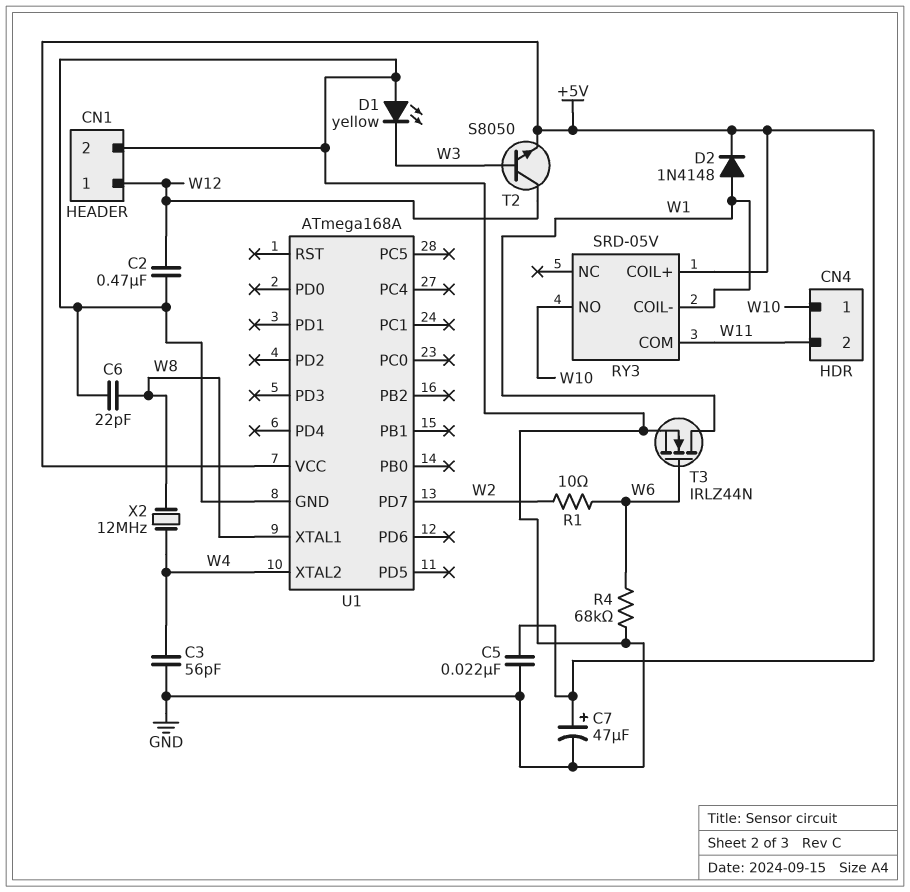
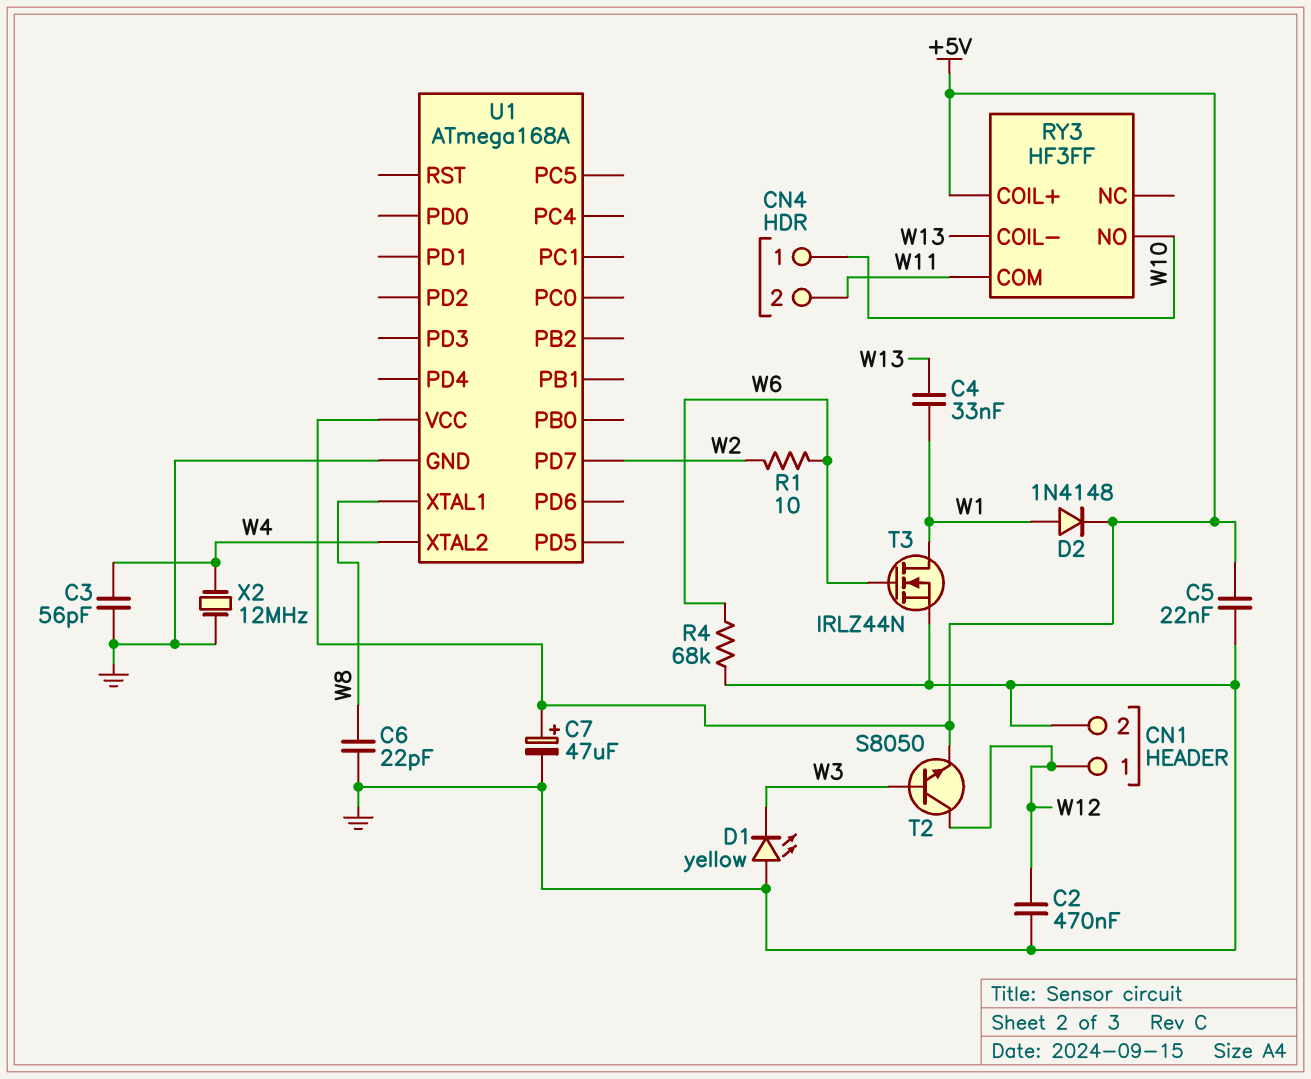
C4: none -> 33nF (W1, W13)
RY3: SRD-05V -> HF3FF
RY3 pin COIL-: W1 -> W13
X2: 12MHz (W4, W8) -> 12MHz (GND, W4)

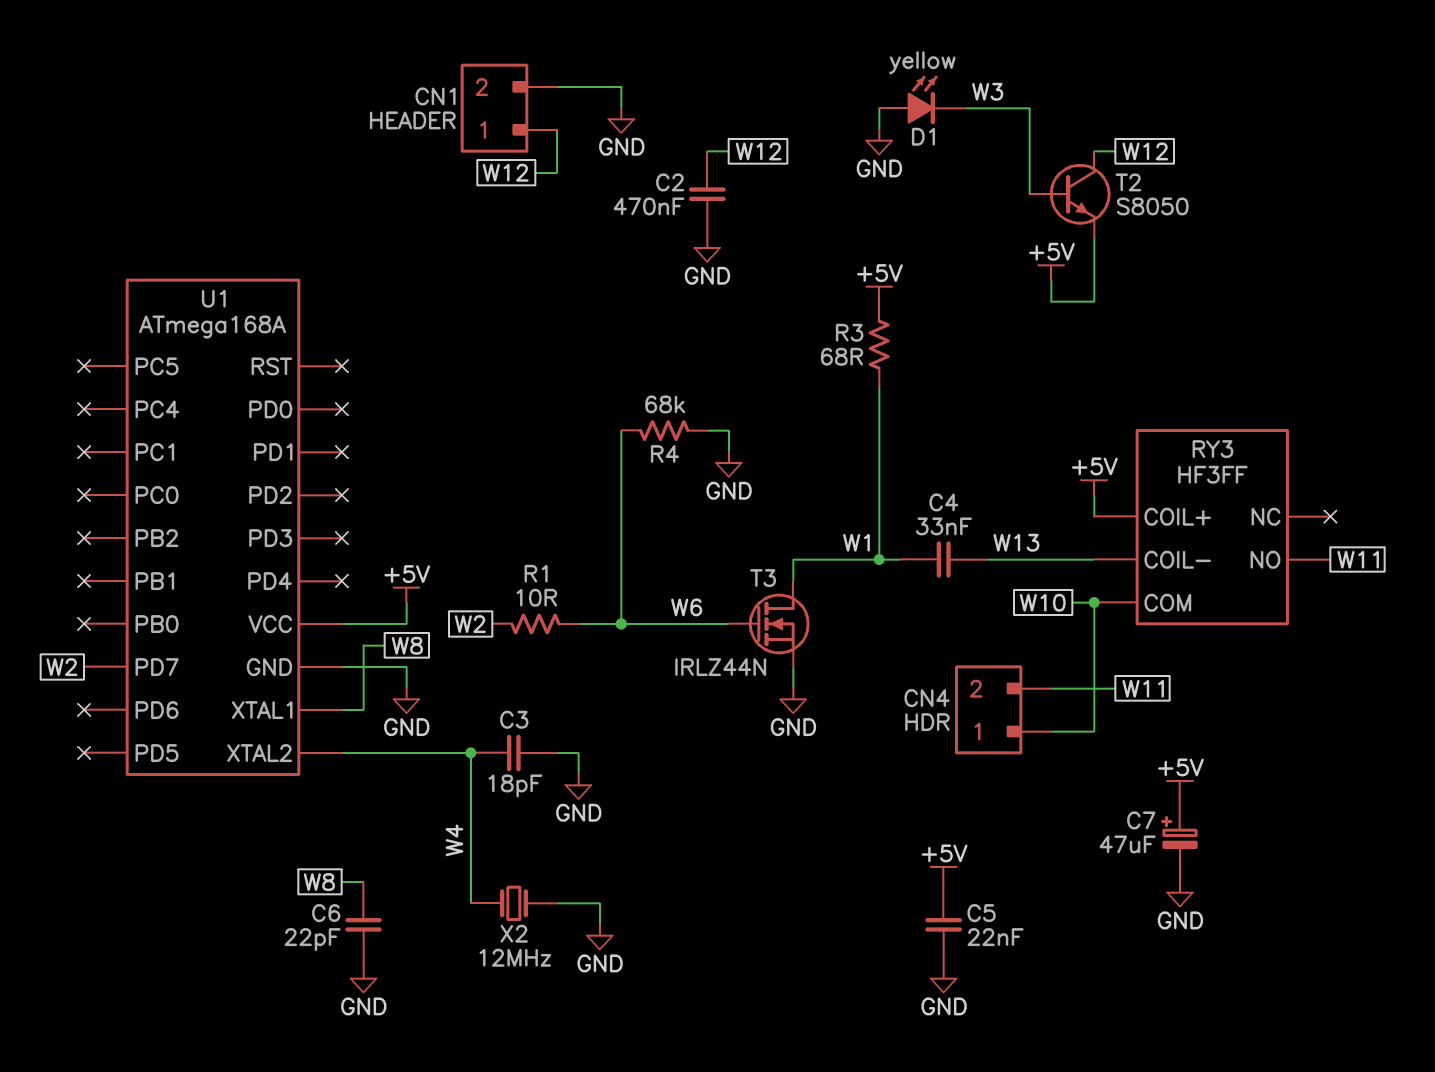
C3: 56pF (GND, W4) -> 18pF (GND, W4)
D2: diode 1N4148 (A W1, K +5V) -> none
R3: none -> 68 (+5V, W1)
RY3 pin COM: W11 -> W10
RY3 pin NO: W10 -> W11

